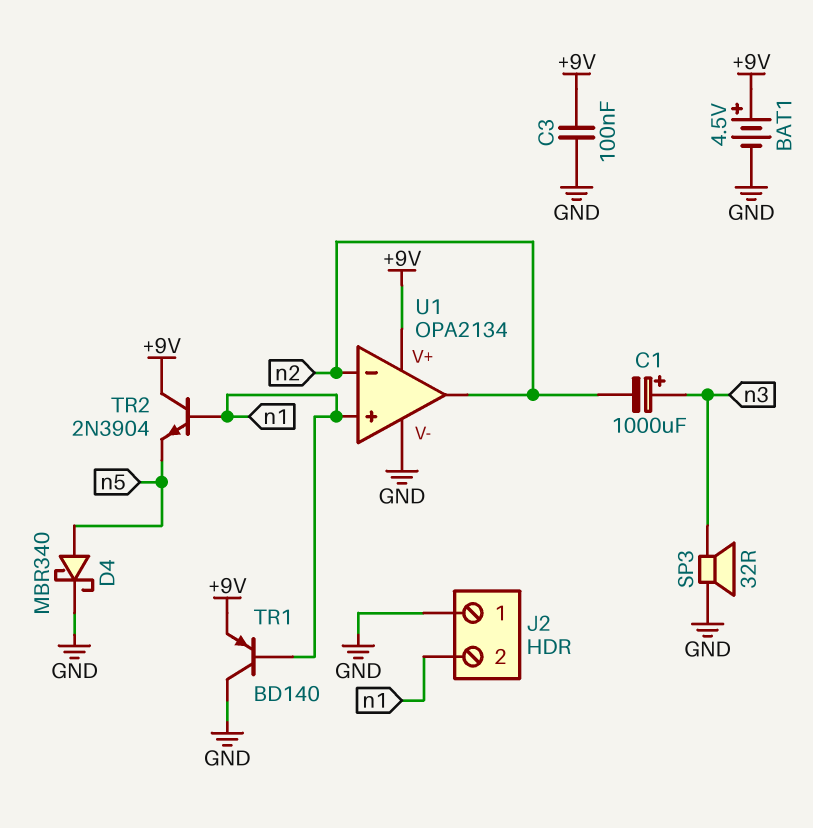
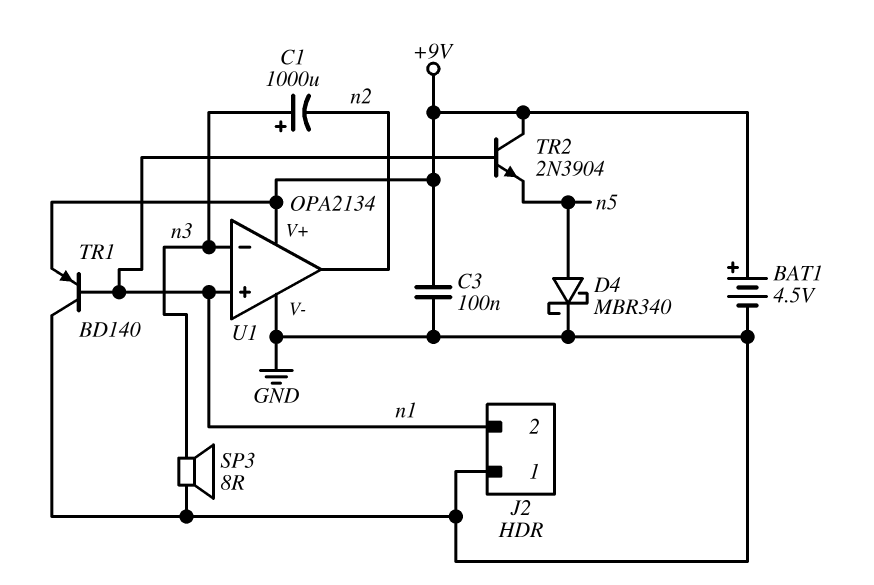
SP3: speaker 32R (GND, n3) -> speaker 8R (GND, n3)
U1 pin in-: n2 -> n3

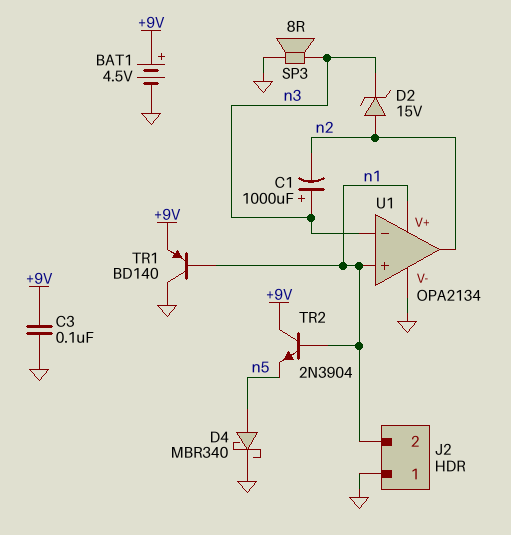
D2: none -> zener 15V (A n2, K n3)
U1 pin V+: +9V -> n1

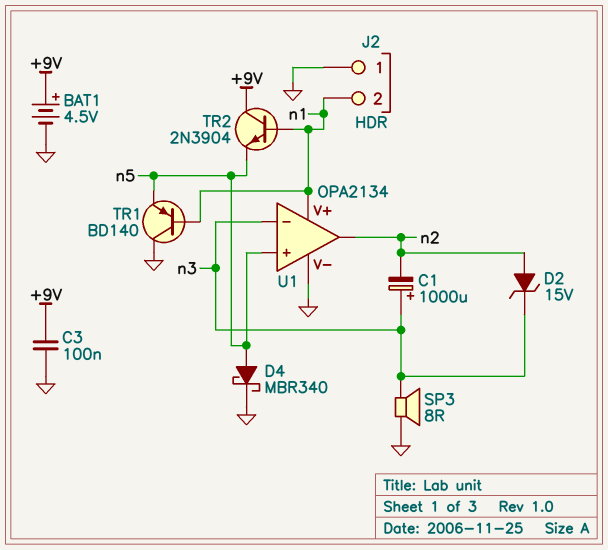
TR1: PNP BD140 (B n1, C GND, E +9V) -> PNP BD140 (B n1, C GND, E n5)
U1 pin in+: n1 -> n5

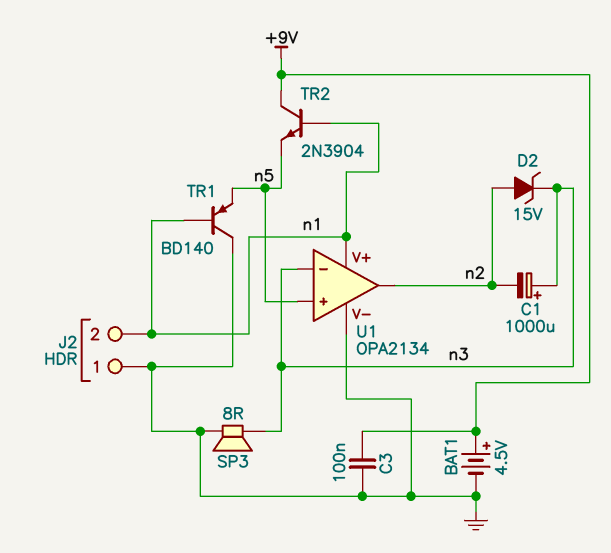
D4: schottky MBR340 (A n5, K GND) -> none

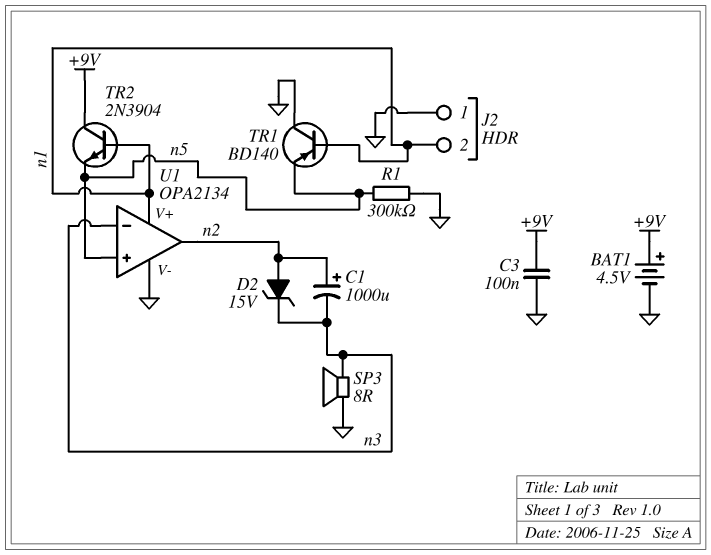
C1: 1000uF (plus n3, minus n2) -> 1000uF (plus n2, minus n3)
R1: none -> 300k (GND, n5)

